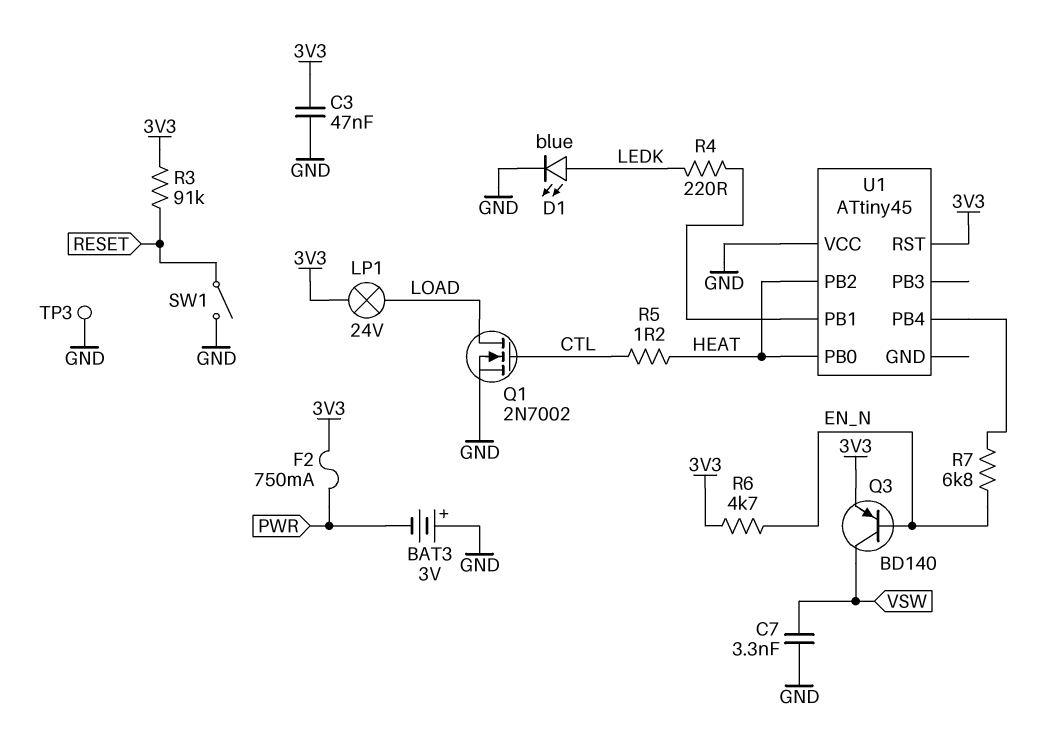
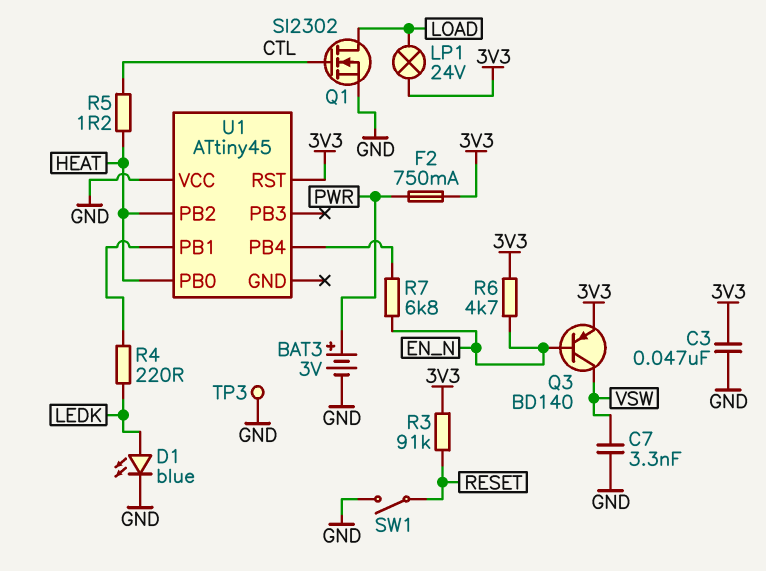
BAT3: 3V (plus GND, minus PWR) -> 3V (plus PWR, minus GND)
Q1: NMOS 2N7002 (G CTL, D LOAD, S GND) -> NMOS SI2302 (G CTL, D LOAD, S GND)

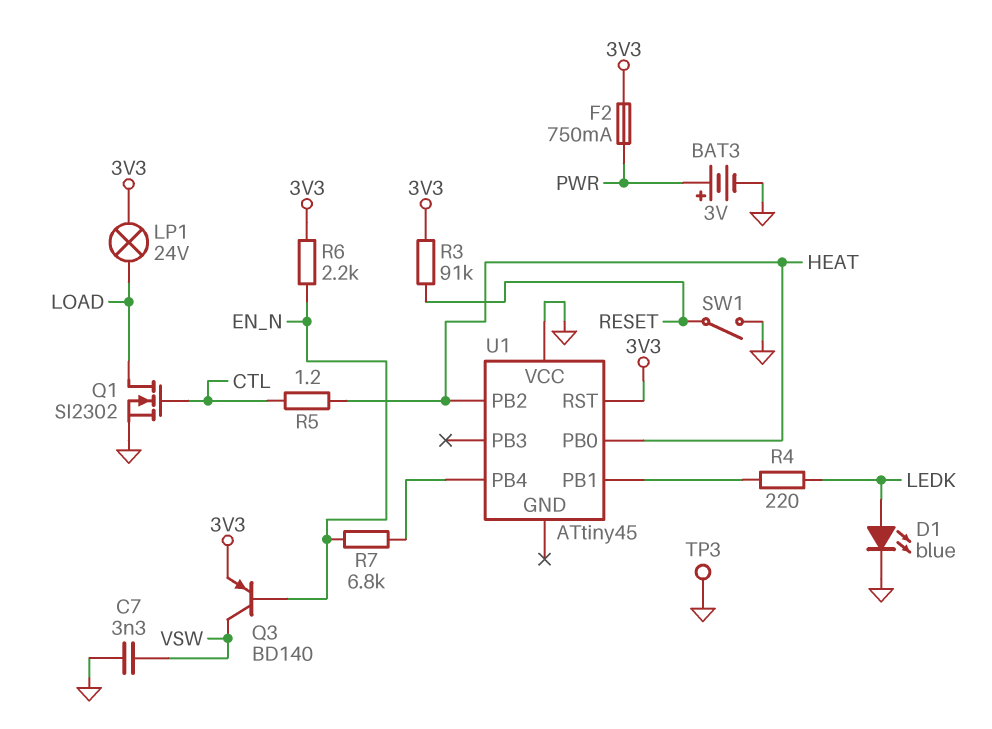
C3: 47nF (3V3, GND) -> none
R6: 4.7k (3V3, EN_N) -> 2.2k (3V3, EN_N)

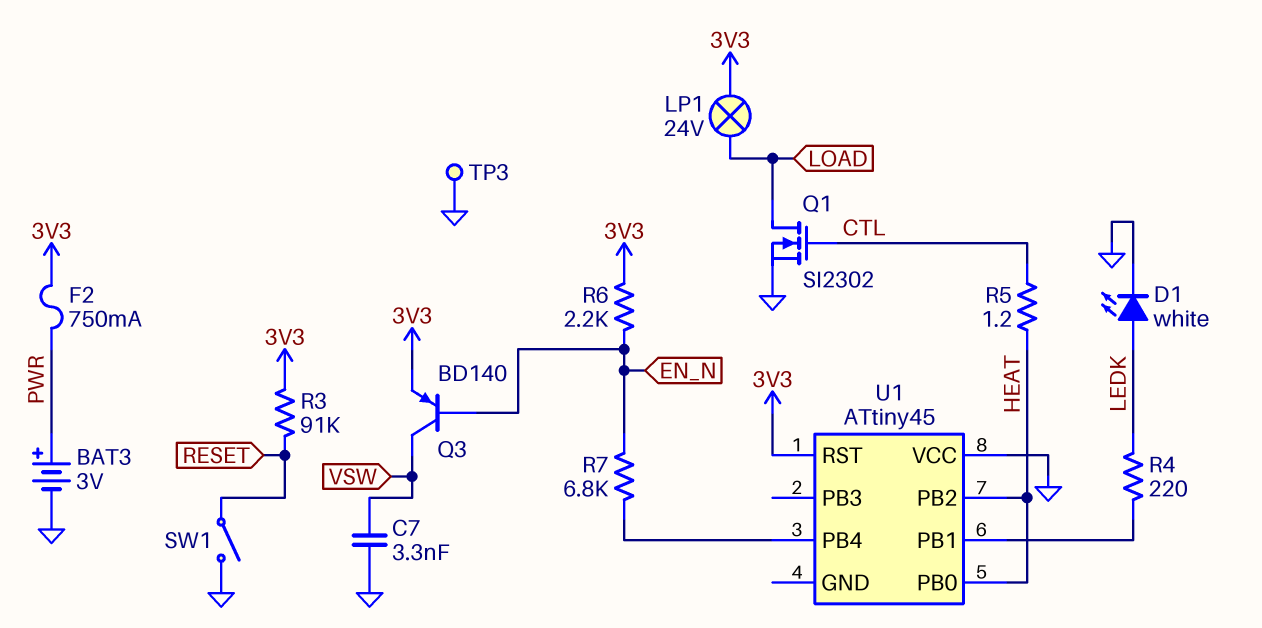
D1: LED blue (A LEDK, K GND) -> LED white (A LEDK, K GND)

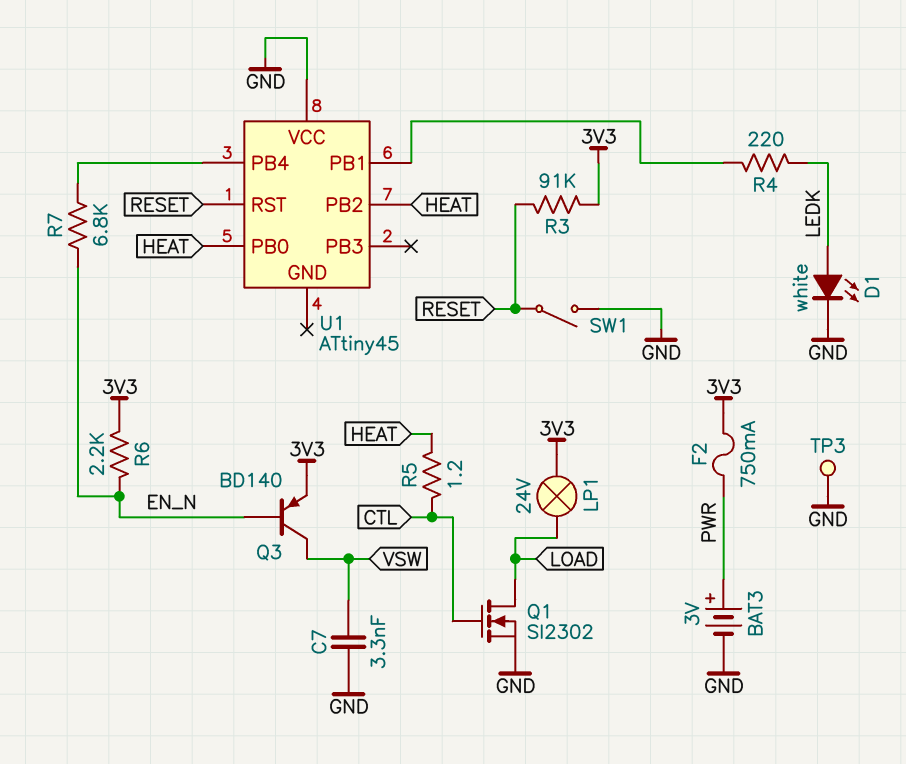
U1 pin RST: 3V3 -> RESET

